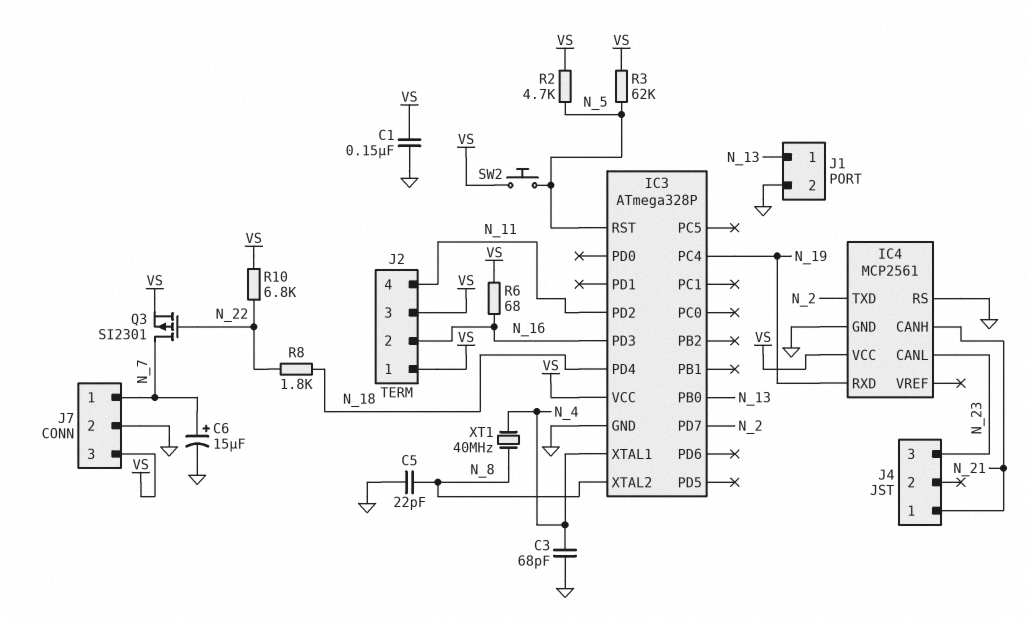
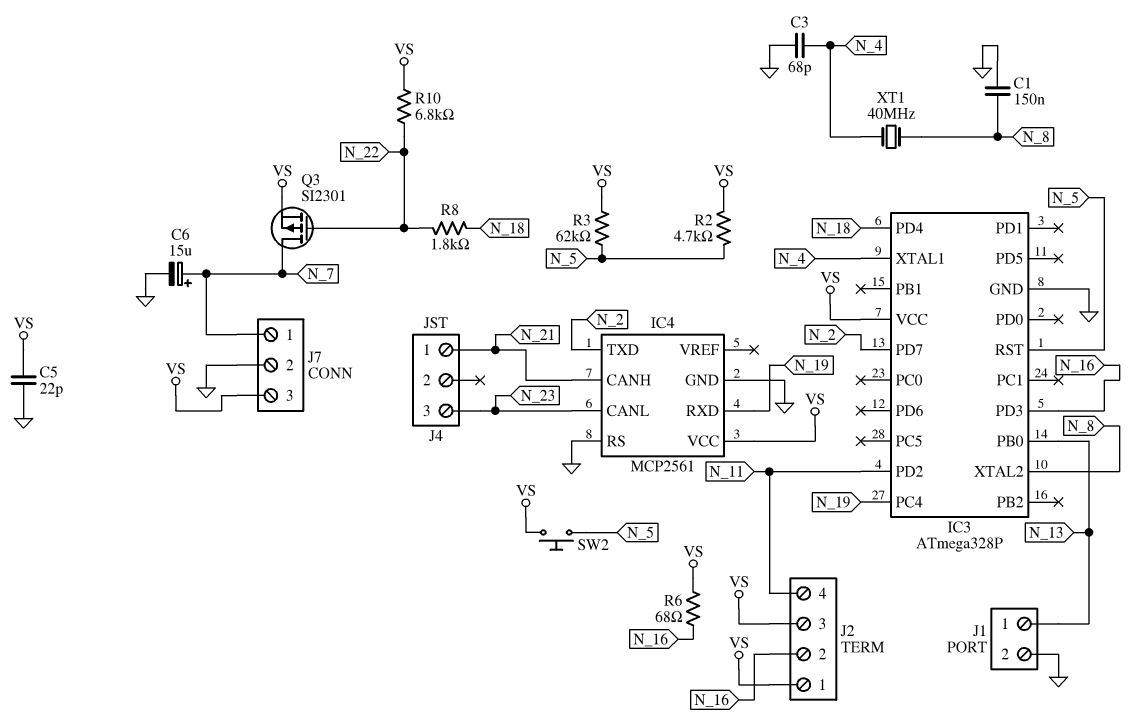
C1: 150nF (GND, VS) -> 150nF (GND, N_8)
C5: 22pF (GND, N_8) -> 22pF (GND, VS)

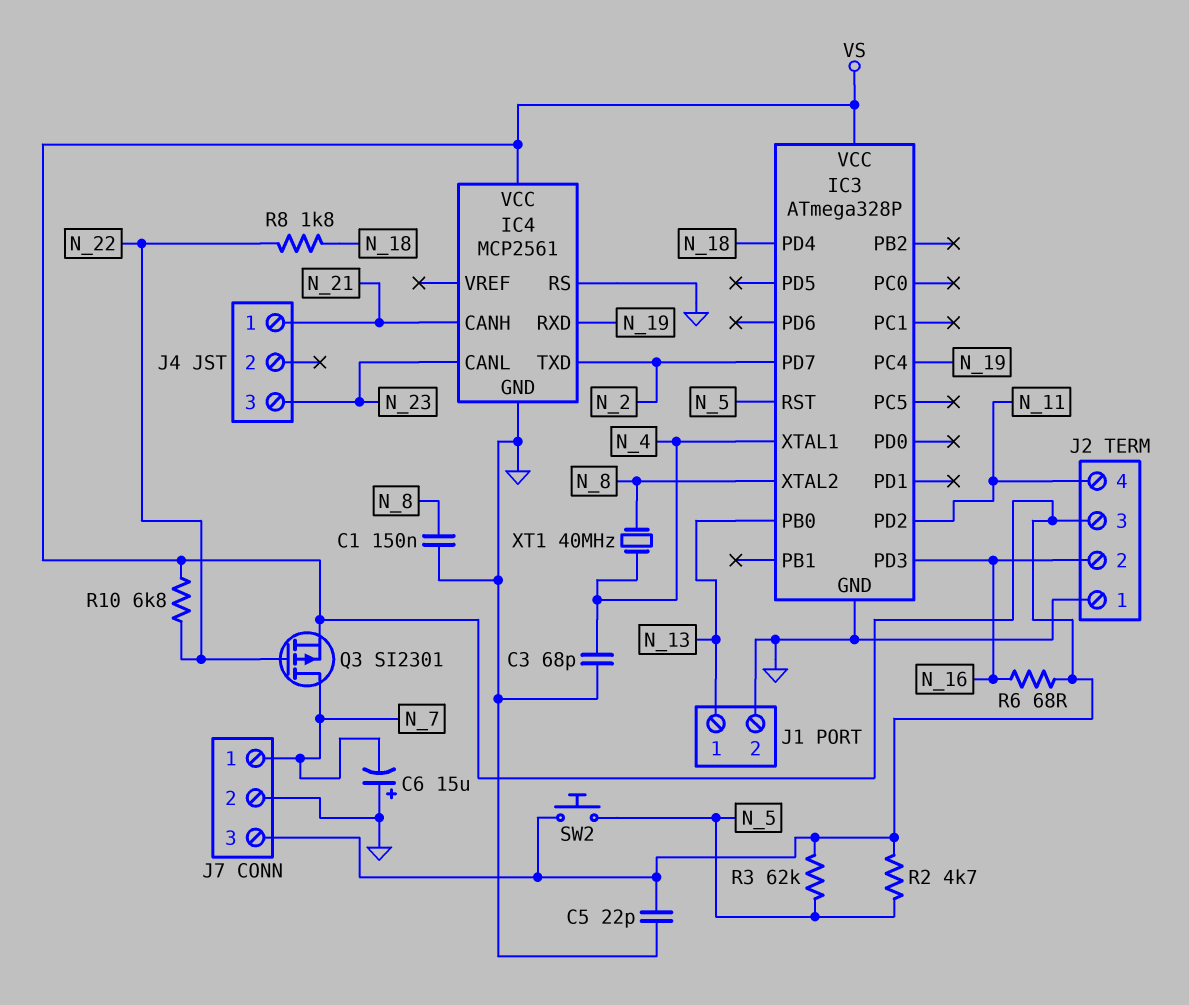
C6: 15uF (plus N_7, minus GND) -> 15uF (plus GND, minus N_7)
J2 pin 1: VS -> GND

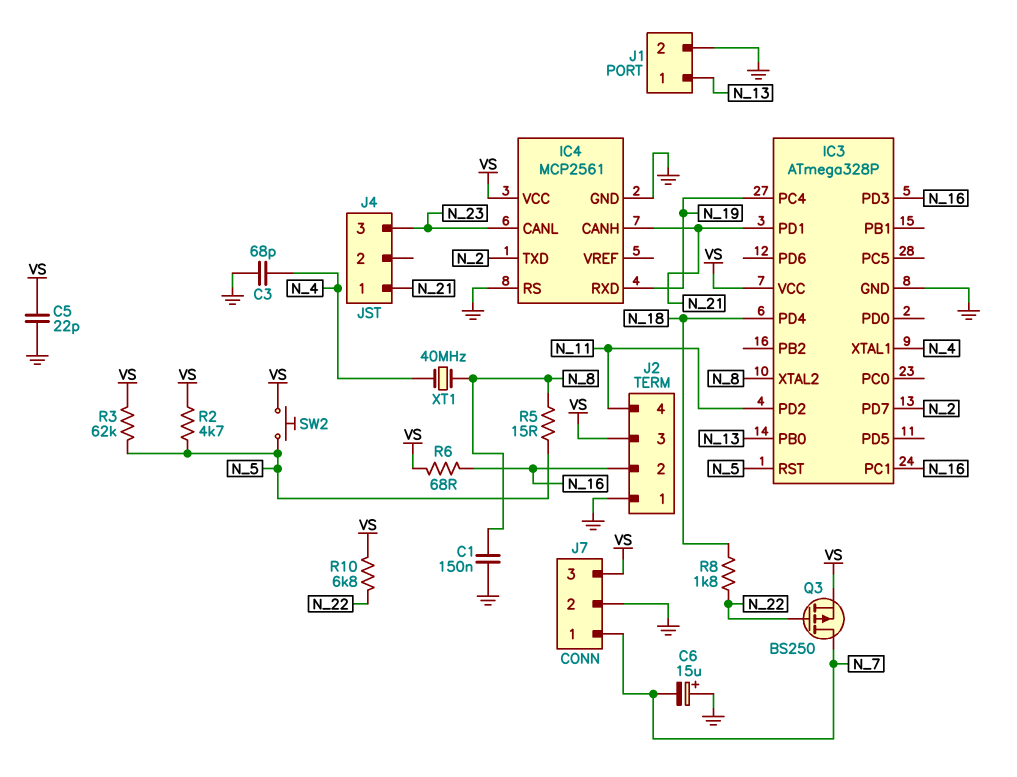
IC3 pin PC1: none -> N_16
IC3 pin PD1: none -> N_21
Q3: PMOS SI2301 (G N_22, D N_7, S VS) -> PMOS BS250 (G N_22, D N_7, S VS)
R5: none -> 15 (N_5, N_8)

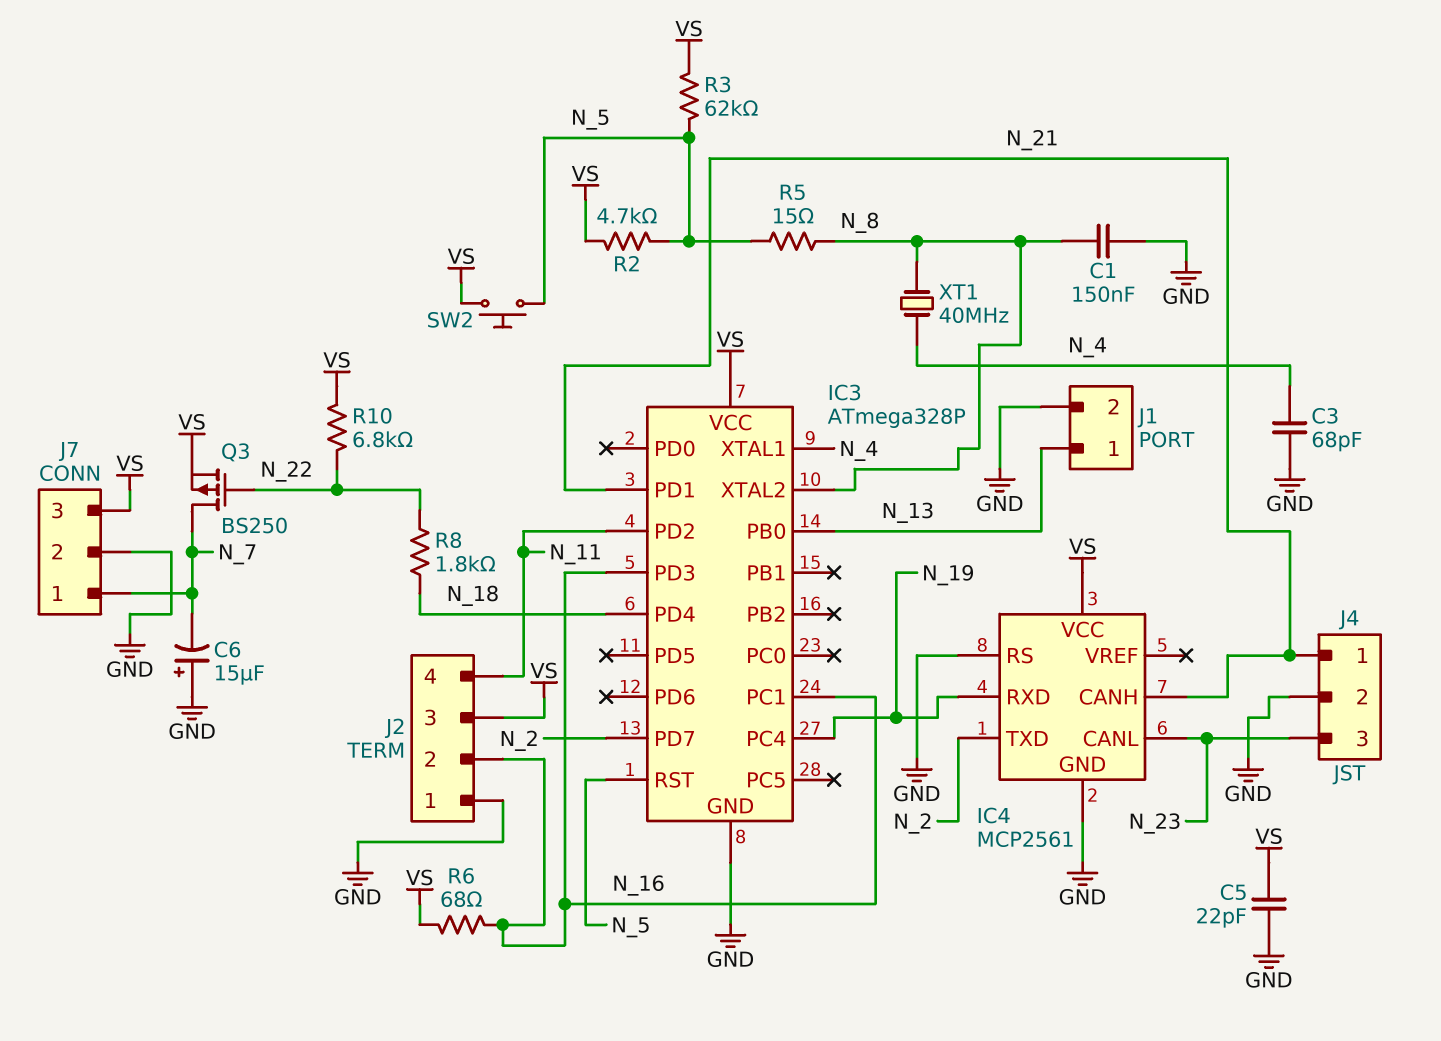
J4 pin 2: none -> GND

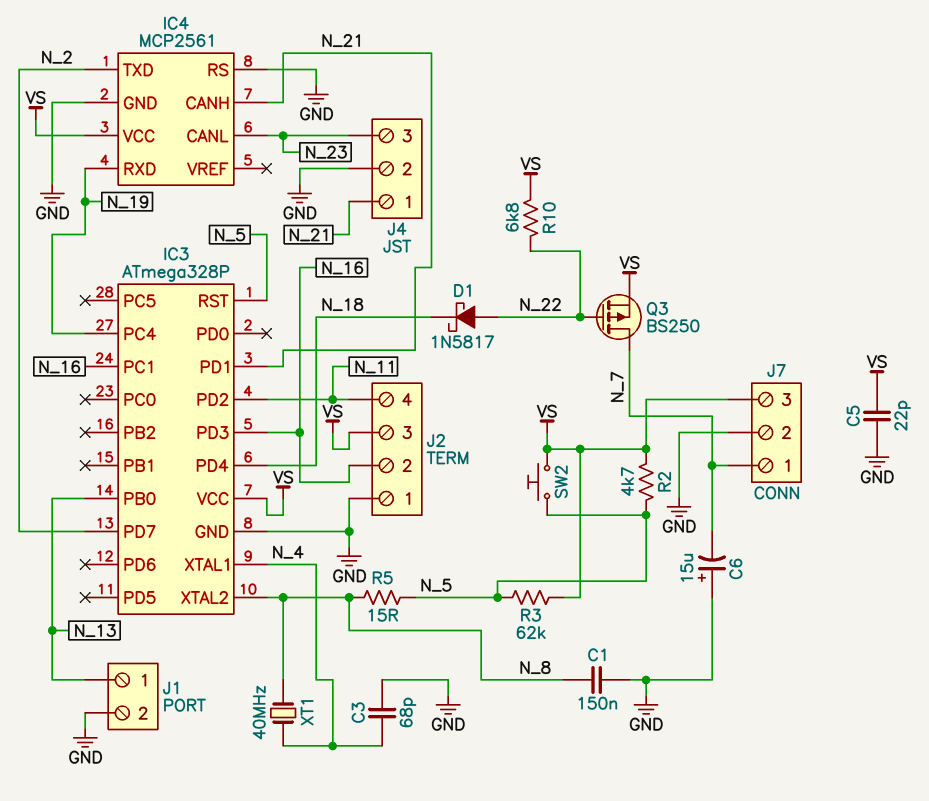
D1: none -> schottky 1N5817 (A N_22, K N_18)
R6: 68 (N_16, VS) -> none
R8: 1.8k (N_18, N_22) -> none

